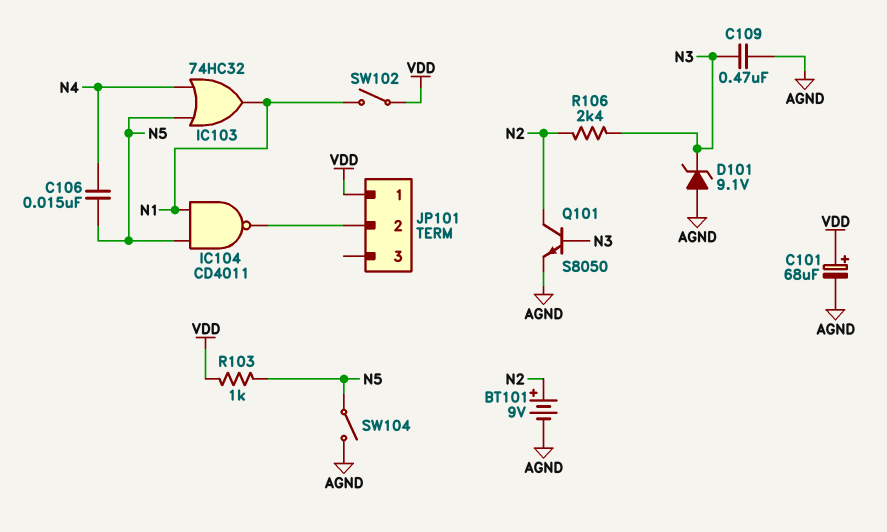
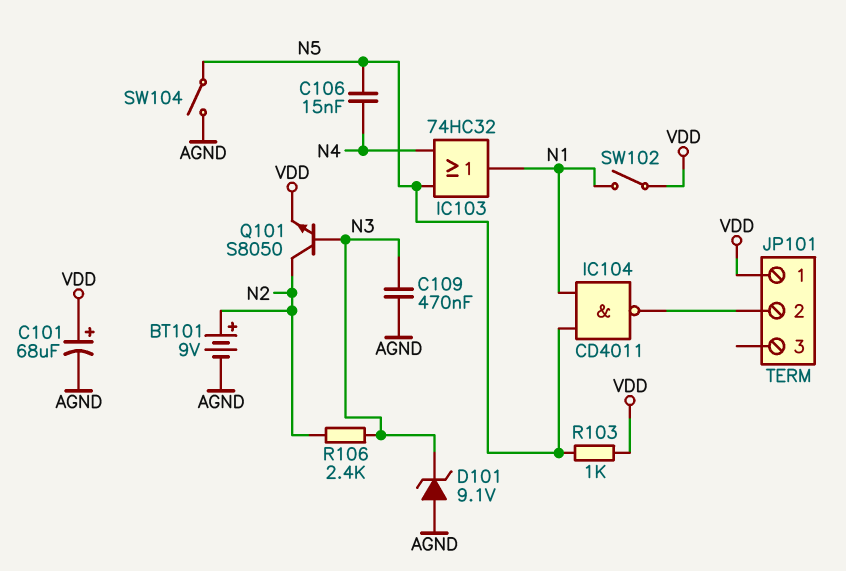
Q101: NPN S8050 (B N3, C N2, E AGND) -> NPN S8050 (B N3, C N2, E VDD)

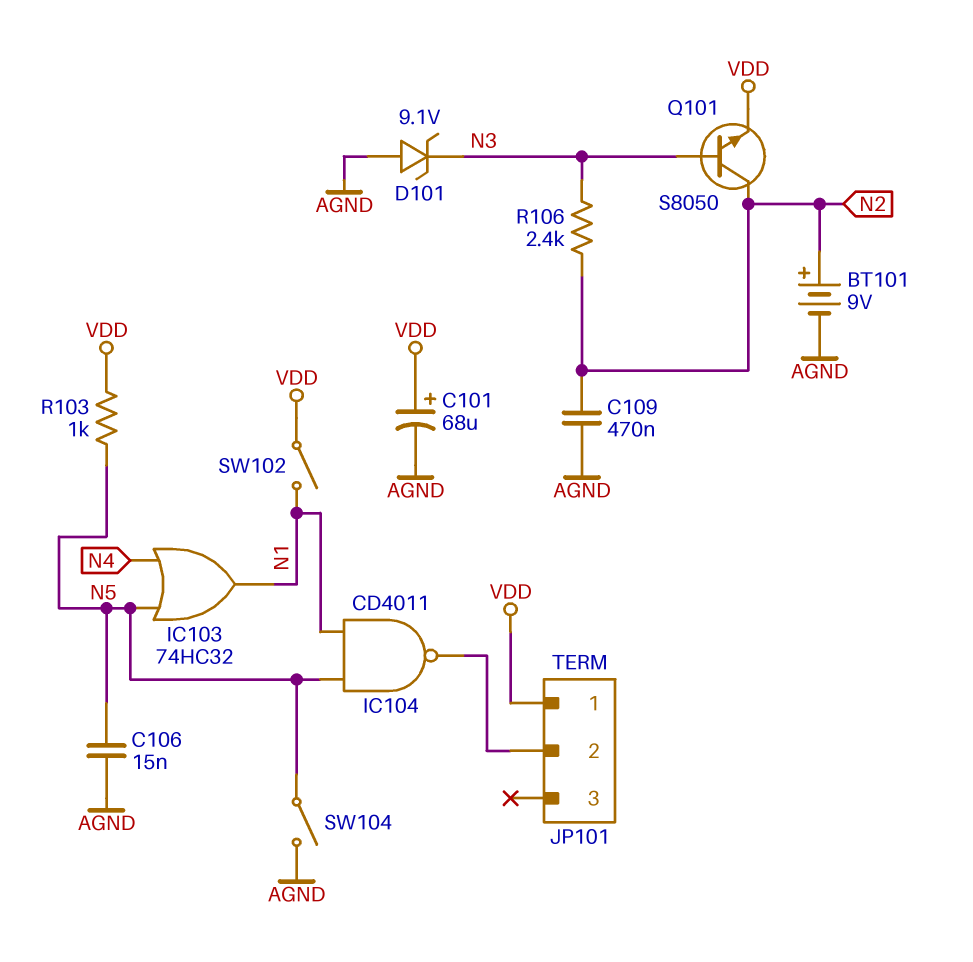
C106: 15nF (N4, N5) -> 15nF (AGND, N5)
C109: 470nF (AGND, N3) -> 470nF (AGND, N2)

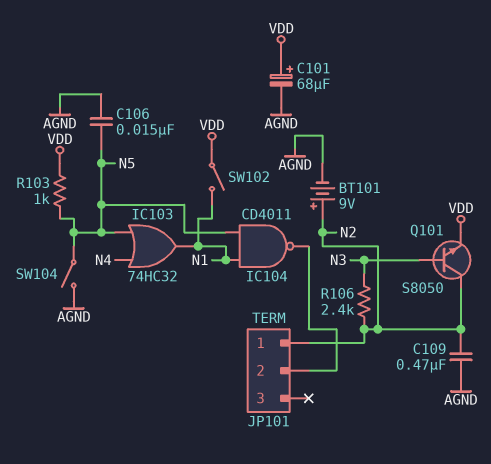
D101: zener 9.1V (A AGND, K N3) -> none
JP101 pin 1: VDD -> N2

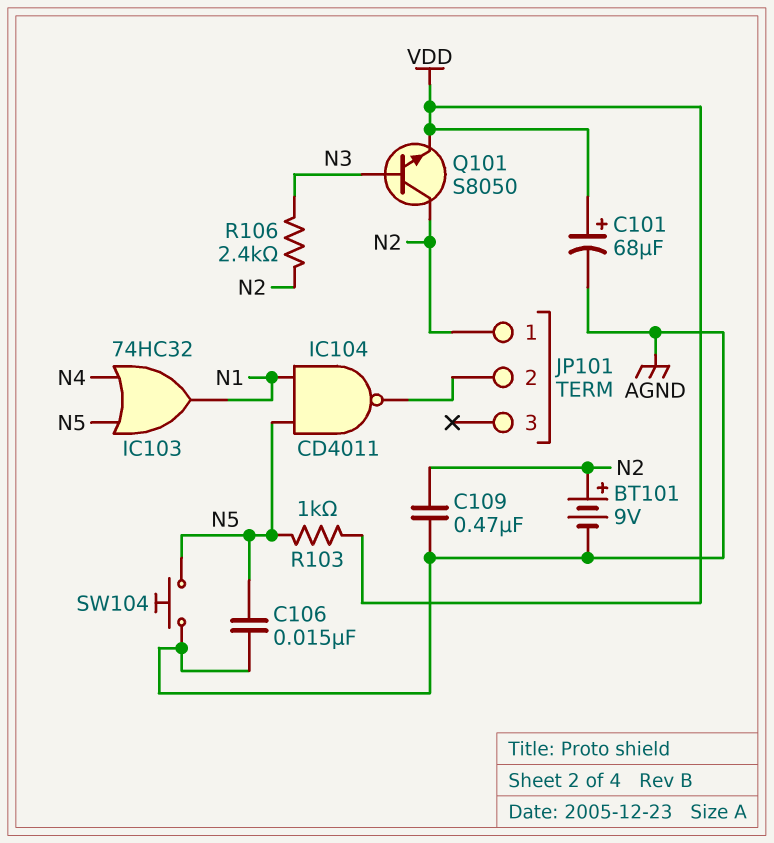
SW102: switch (N1, VDD) -> none
SW104: switch (AGND, N5) -> button (AGND, N5)

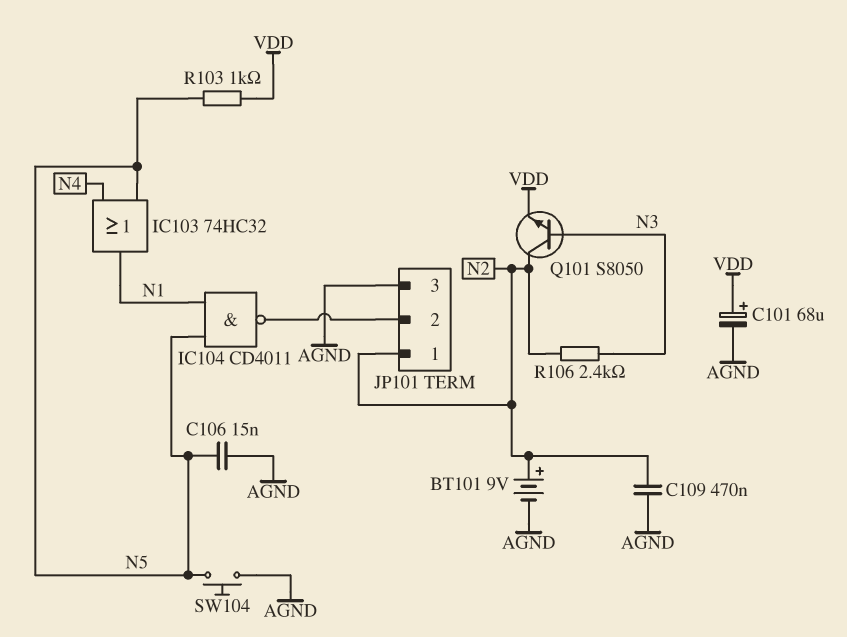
JP101 pin 3: none -> AGND

